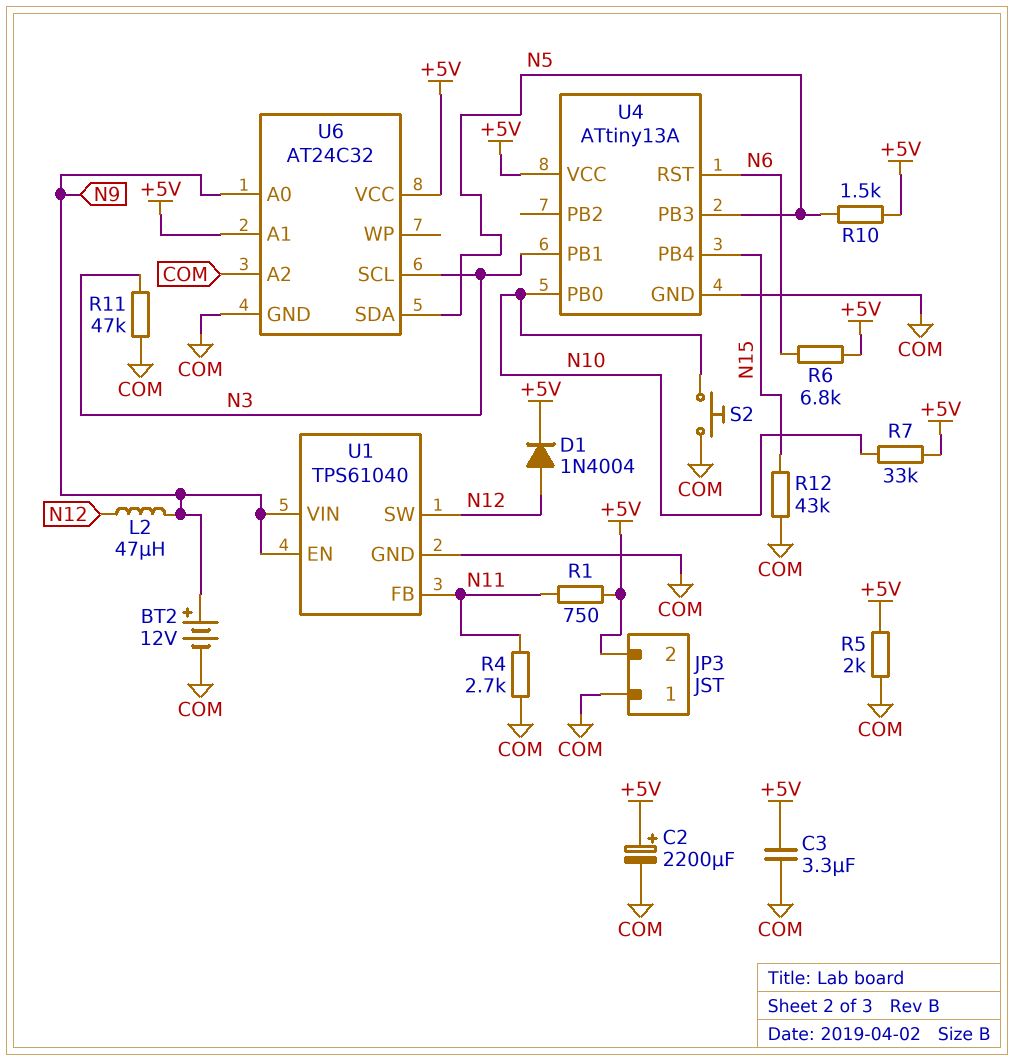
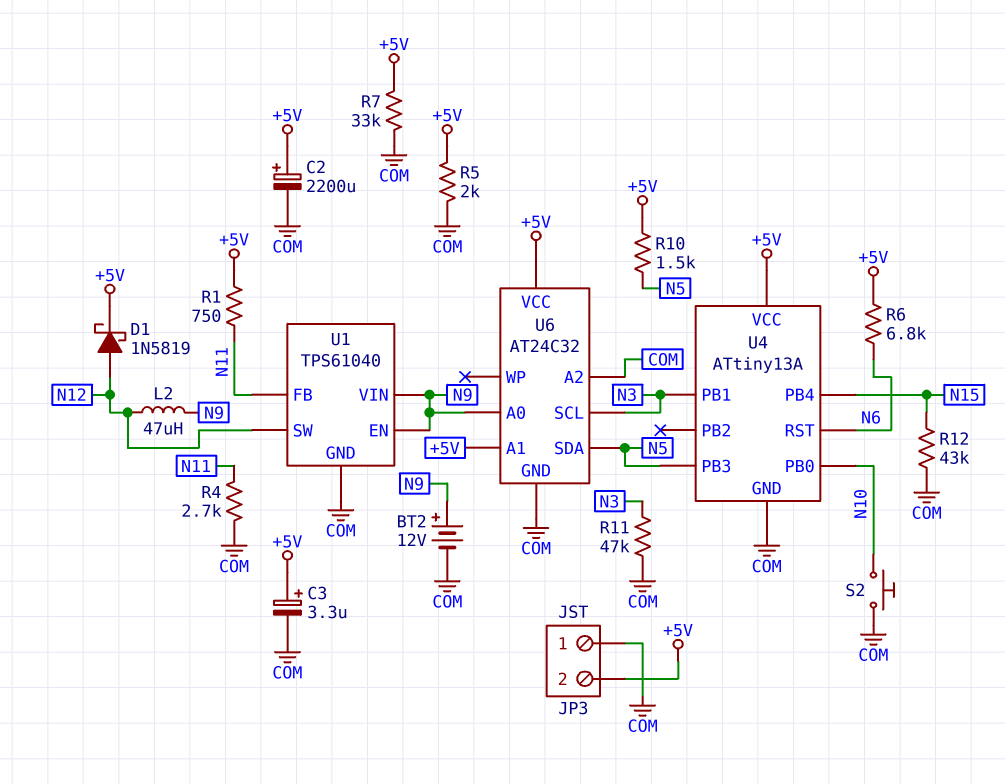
C3: 3.3uF (+5V, COM) -> 3.3uF (plus +5V, minus COM)
D1: diode 1N4004 (A N12, K +5V) -> schottky 1N5819 (A N12, K +5V)
R7: 33k (+5V, N10) -> 33k (+5V, COM)

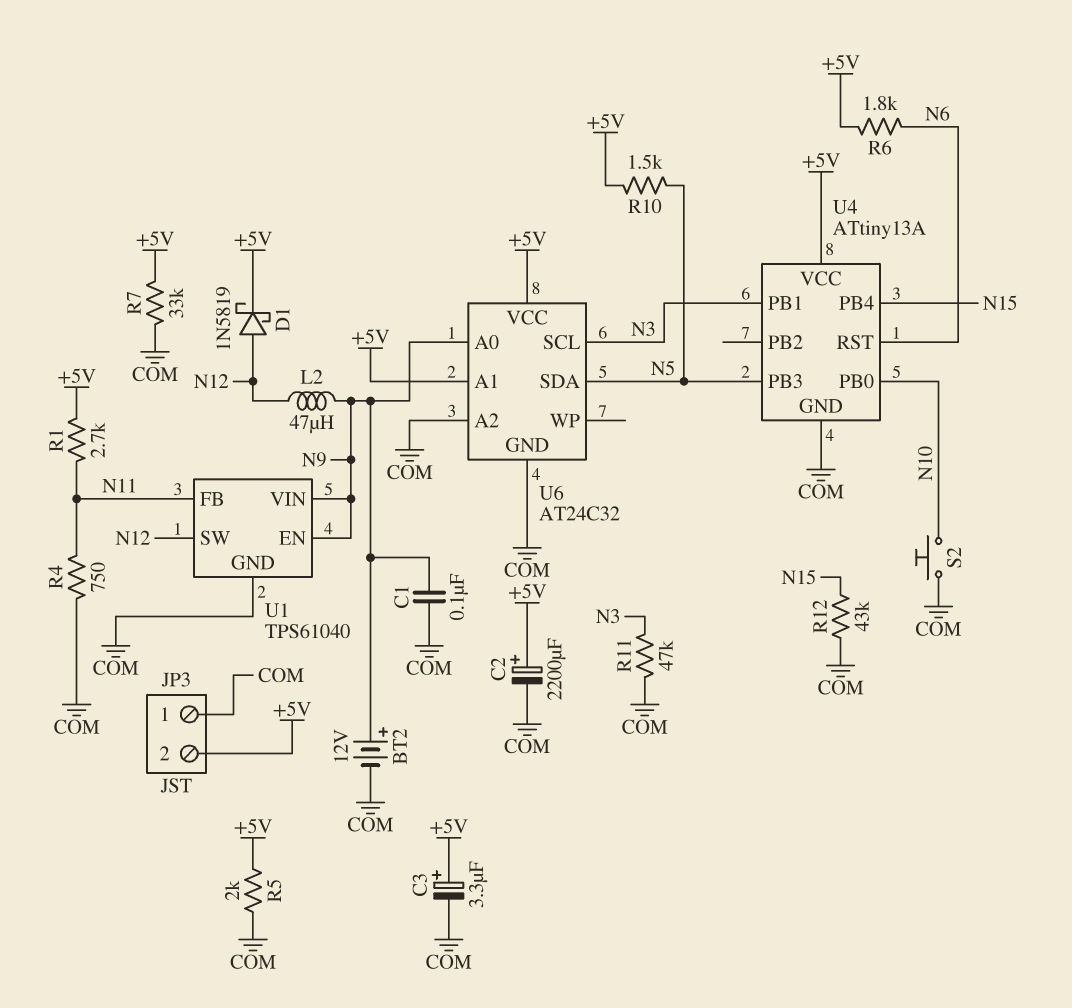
C1: none -> 100nF (COM, N9)
R1: 750 (+5V, N11) -> 2.7k (+5V, N11)
R4: 2.7k (COM, N11) -> 750 (COM, N11)
R6: 6.8k (+5V, N6) -> 1.8k (+5V, N6)

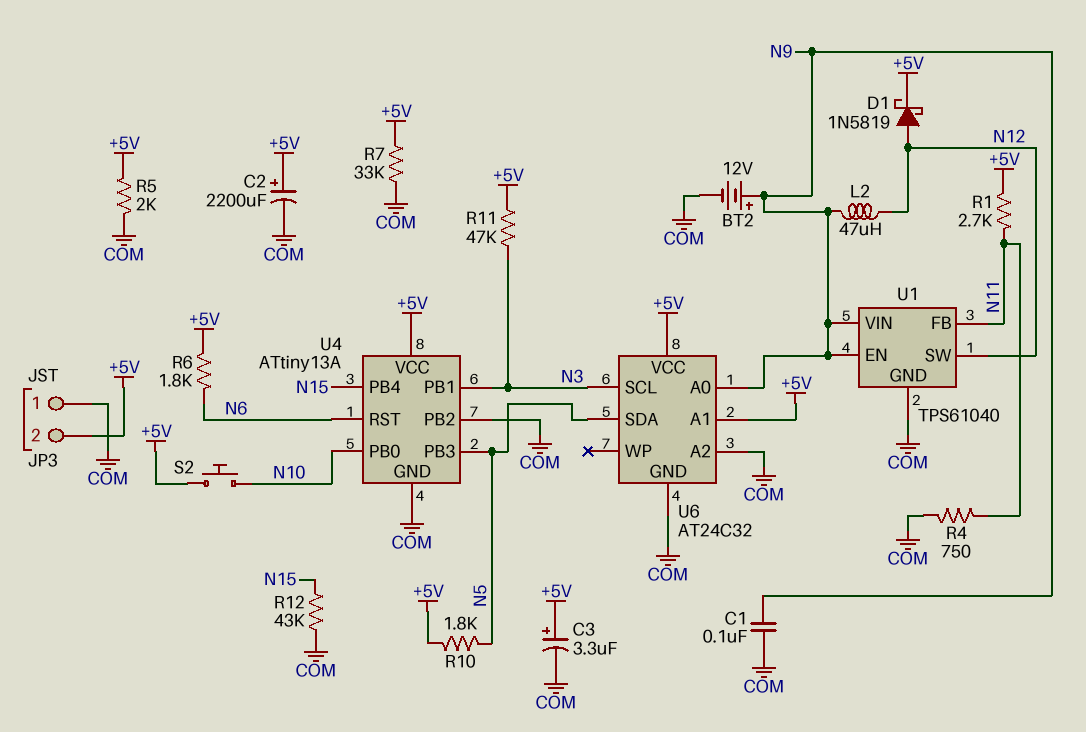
R10: 1.5k (+5V, N5) -> 1.8k (+5V, N5)
R11: 47k (COM, N3) -> 47k (+5V, N3)
S2: button (COM, N10) -> button (+5V, N10)
U4 pin PB2: none -> COM

